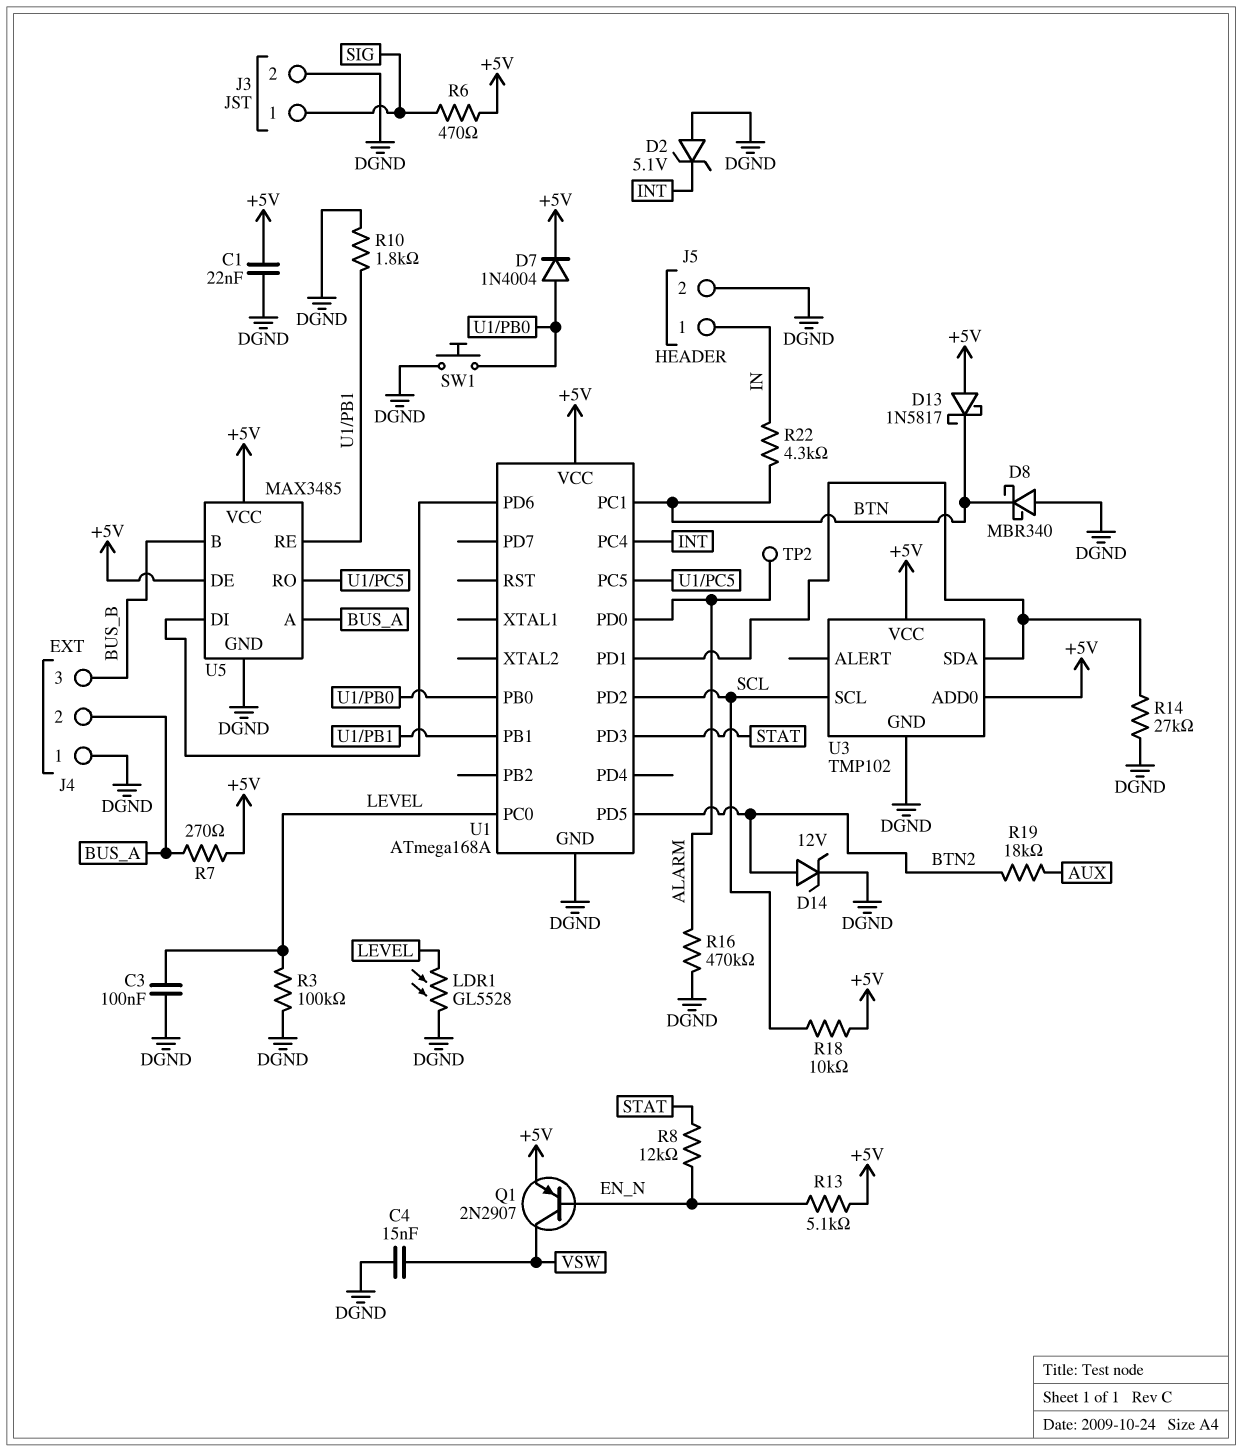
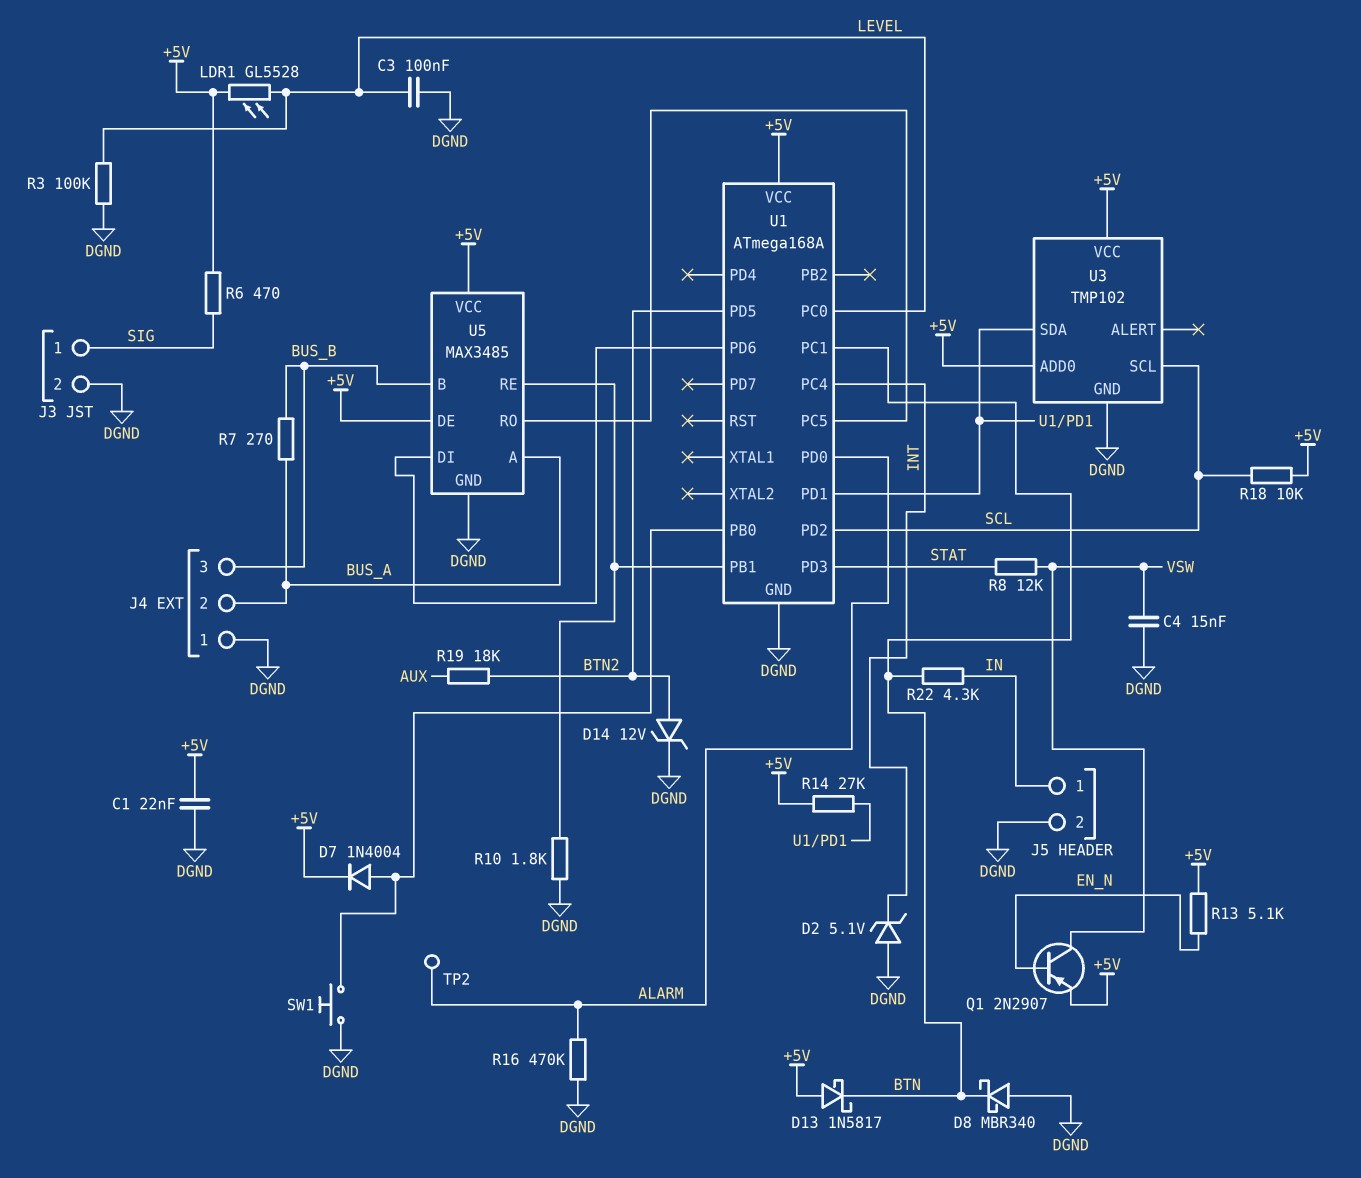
LDR1: GL5528 (DGND, LEVEL) -> GL5528 (+5V, LEVEL)
R7: 270 (+5V, BUS_A) -> 270 (BUS_A, BUS_B)
R8: 12k (EN_N, STAT) -> 12k (STAT, VSW)
R14: 27k (DGND, U1/PD1) -> 27k (+5V, U1/PD1)

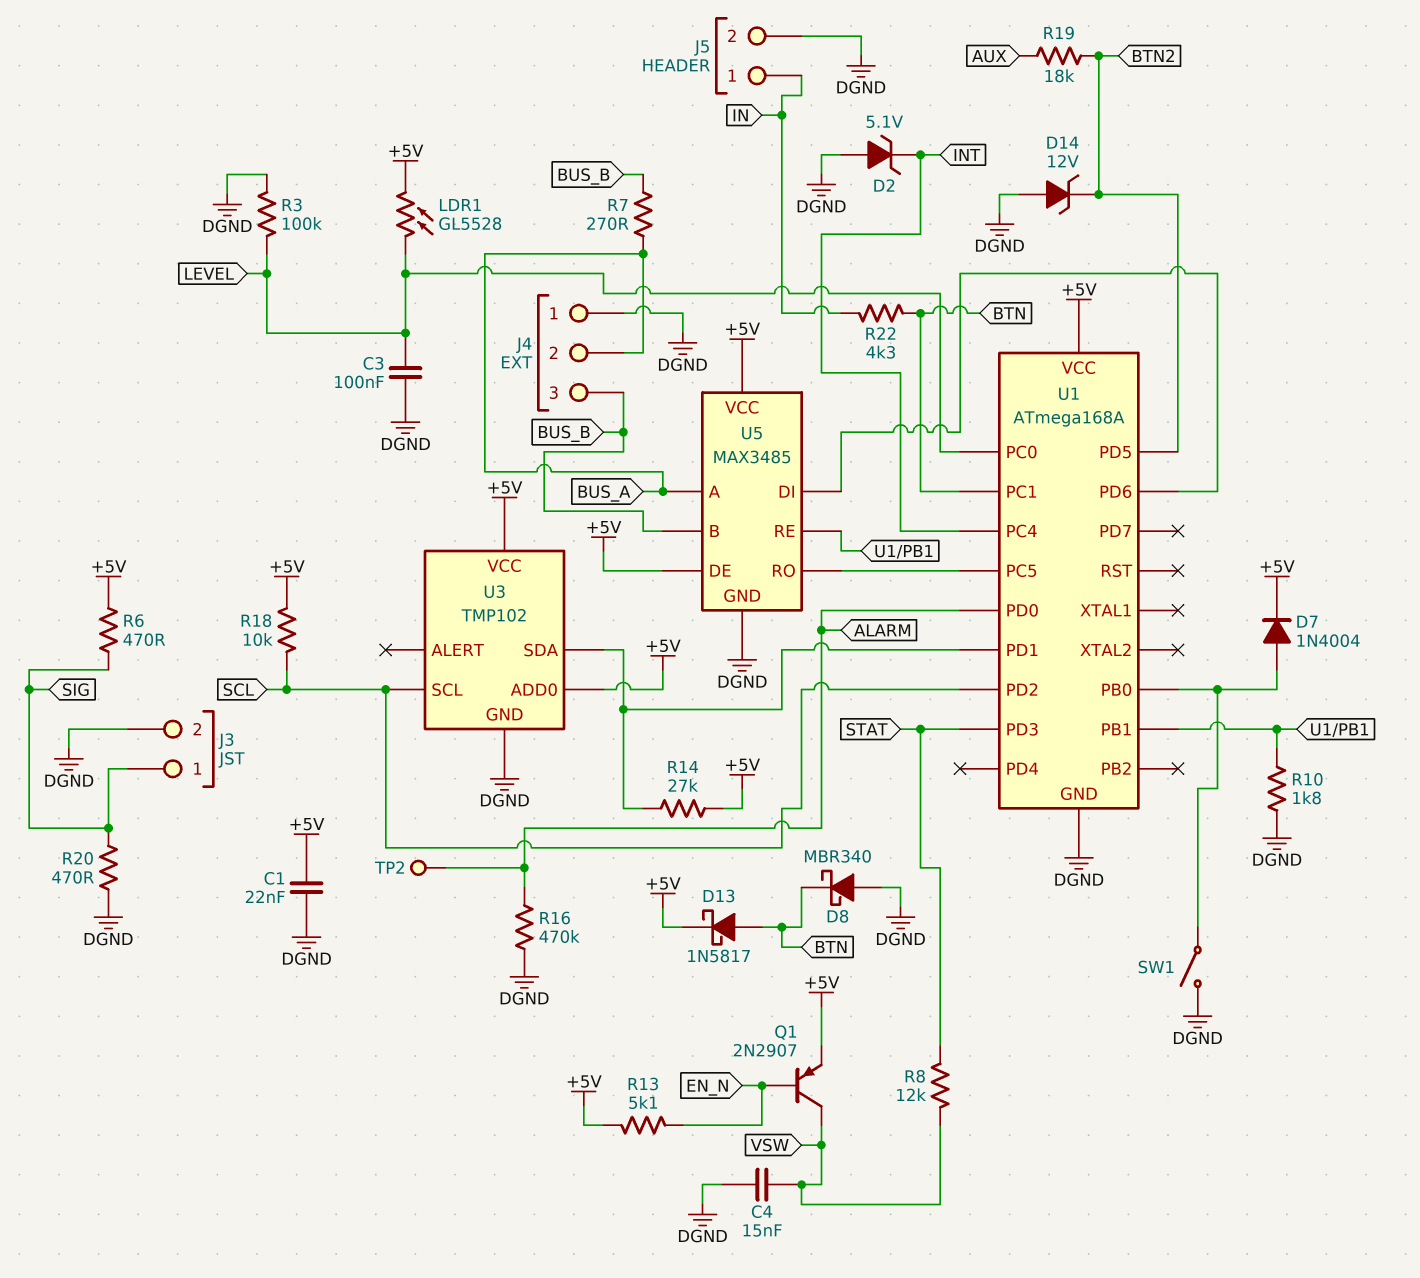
D13: schottky 1N5817 (A +5V, K BTN) -> schottky 1N5817 (A BTN, K +5V)
D14: zener 12V (A BTN2, K DGND) -> zener 12V (A DGND, K BTN2)
R20: none -> 470 (DGND, SIG)
SW1: button (DGND, U1/PB0) -> switch (DGND, U1/PB0)

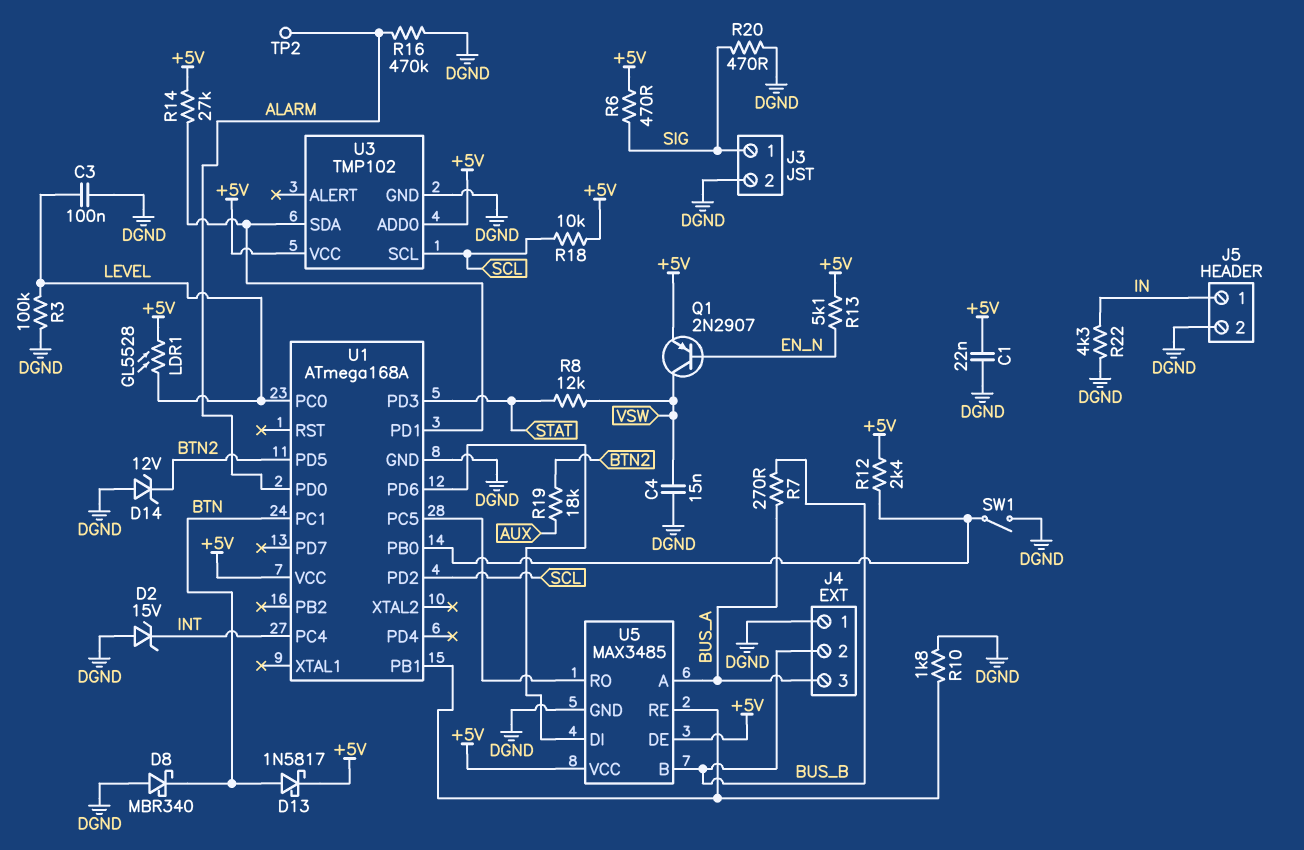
D2: zener 5.1V (A DGND, K INT) -> zener 15V (A DGND, K INT)
D7: diode 1N4004 (A U1/PB0, K +5V) -> none
J4 pin 2: BUS_A -> BUS_B
J4 pin 3: BUS_B -> BUS_A
R12: none -> 2.4k (+5V, U1/PB0)
R22: 4.3k (BTN, IN) -> 4.3k (DGND, IN)

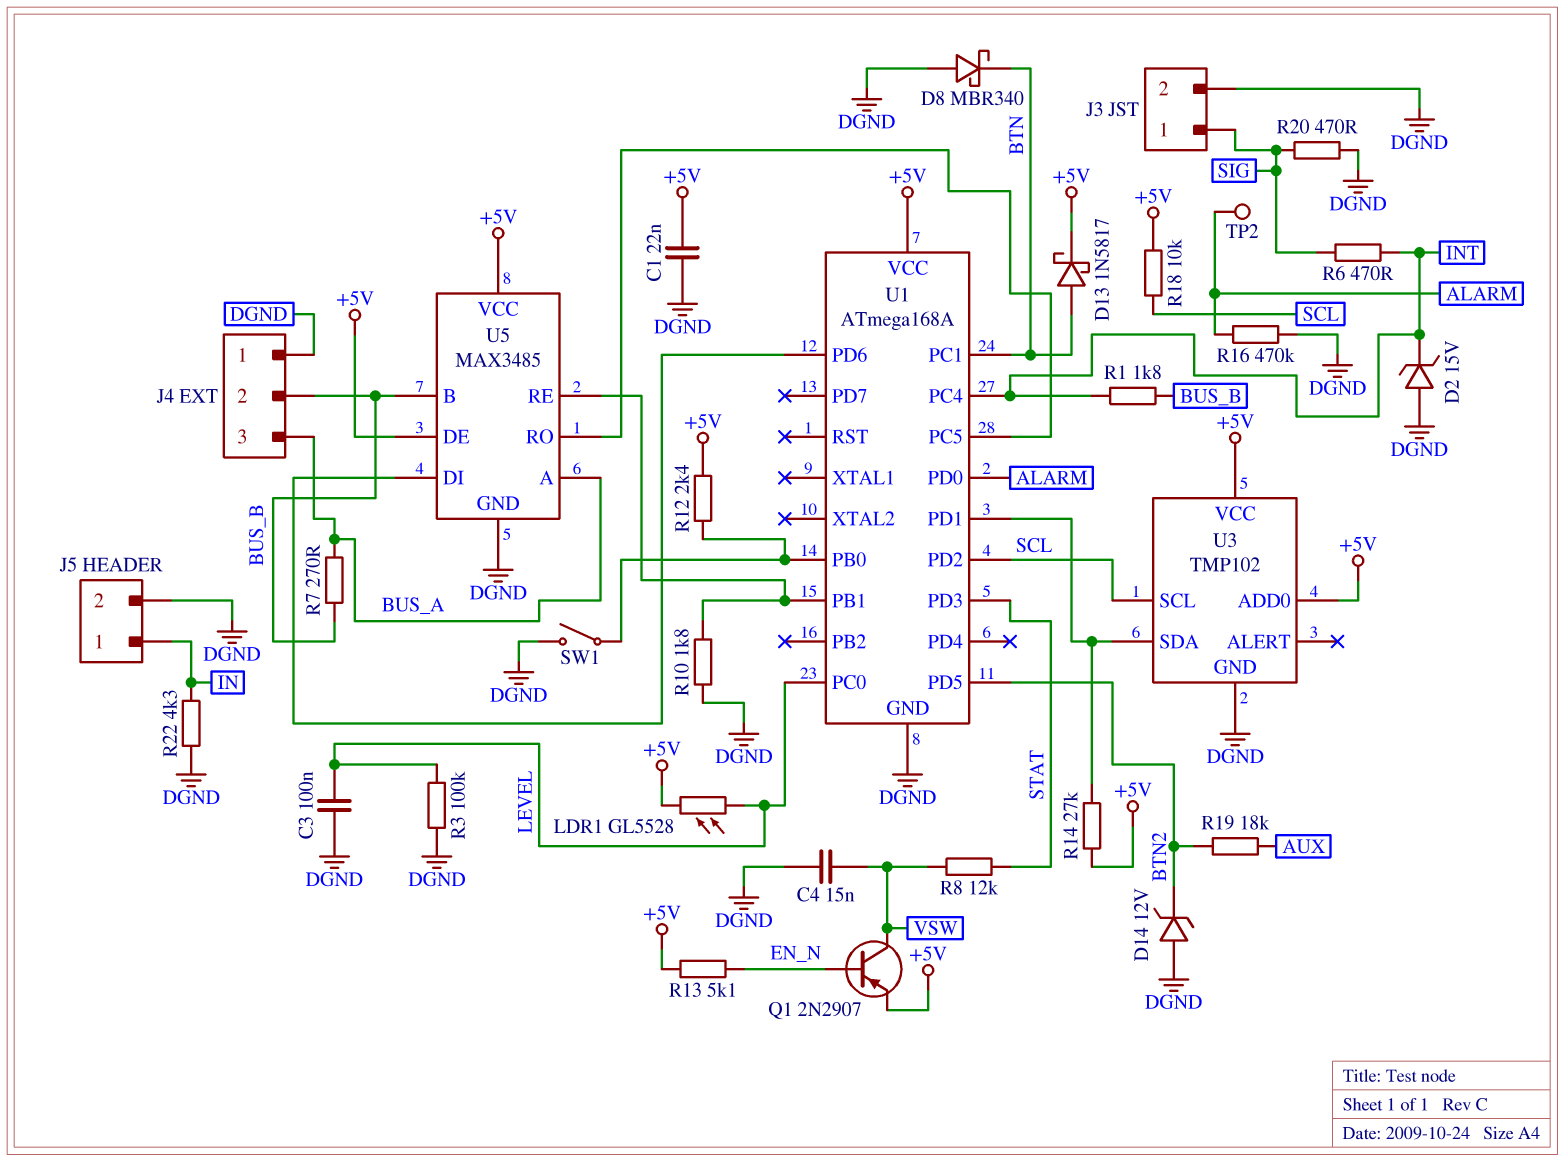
R1: none -> 1.8k (BUS_B, INT)
R6: 470 (+5V, SIG) -> 470 (INT, SIG)

